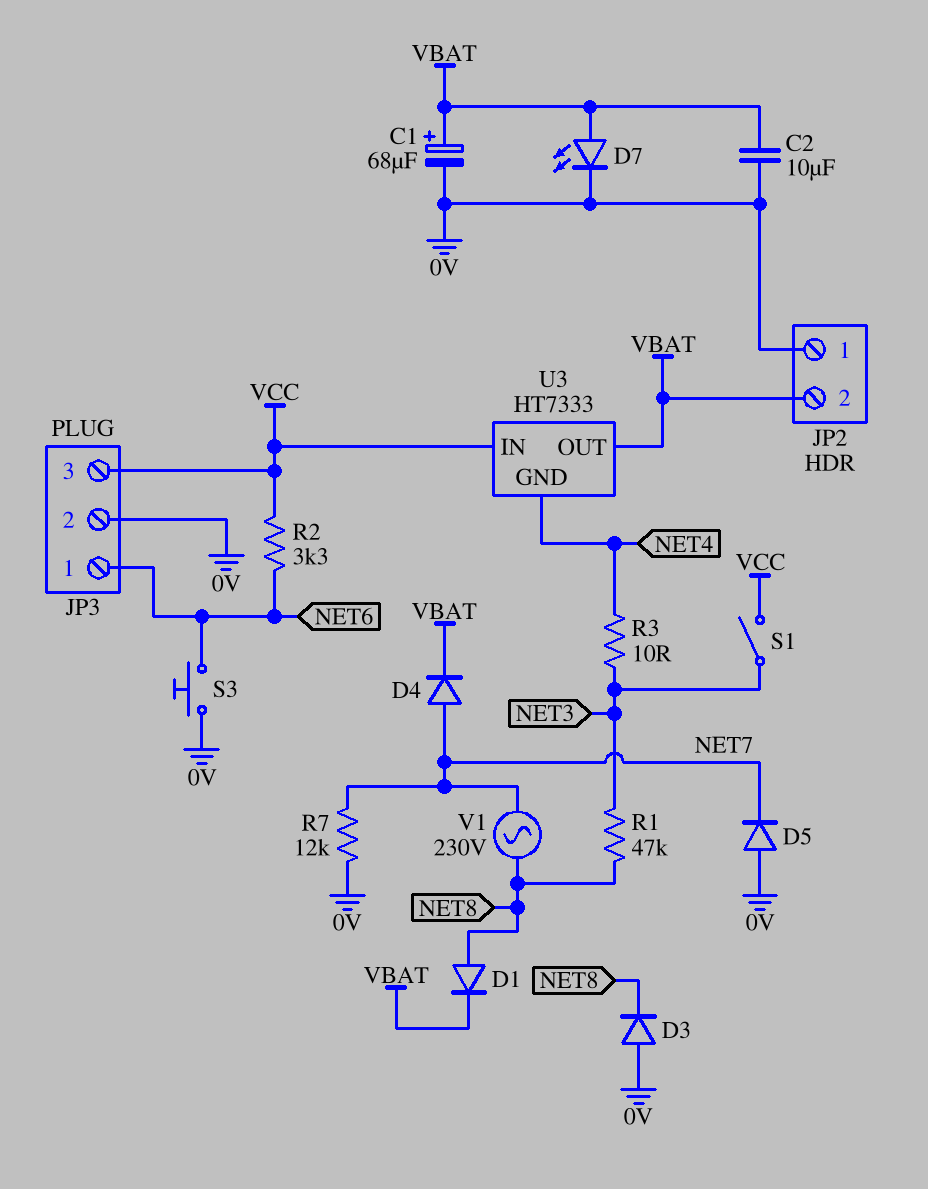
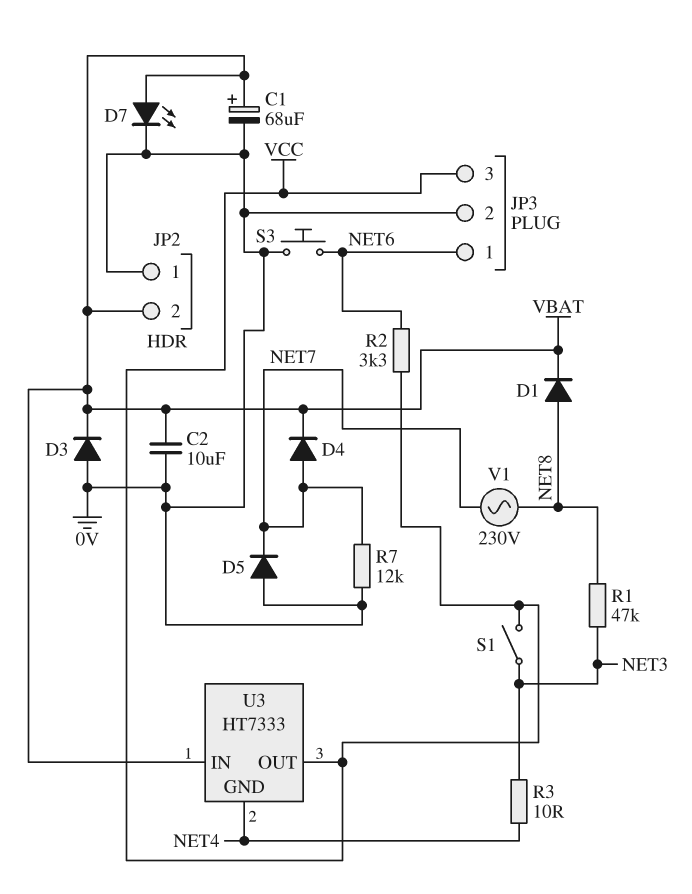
D3: diode (A 0V, K NET8) -> diode (A 0V, K VBAT)
U3 pin IN: VCC -> VBAT
U3 pin OUT: VBAT -> VCC

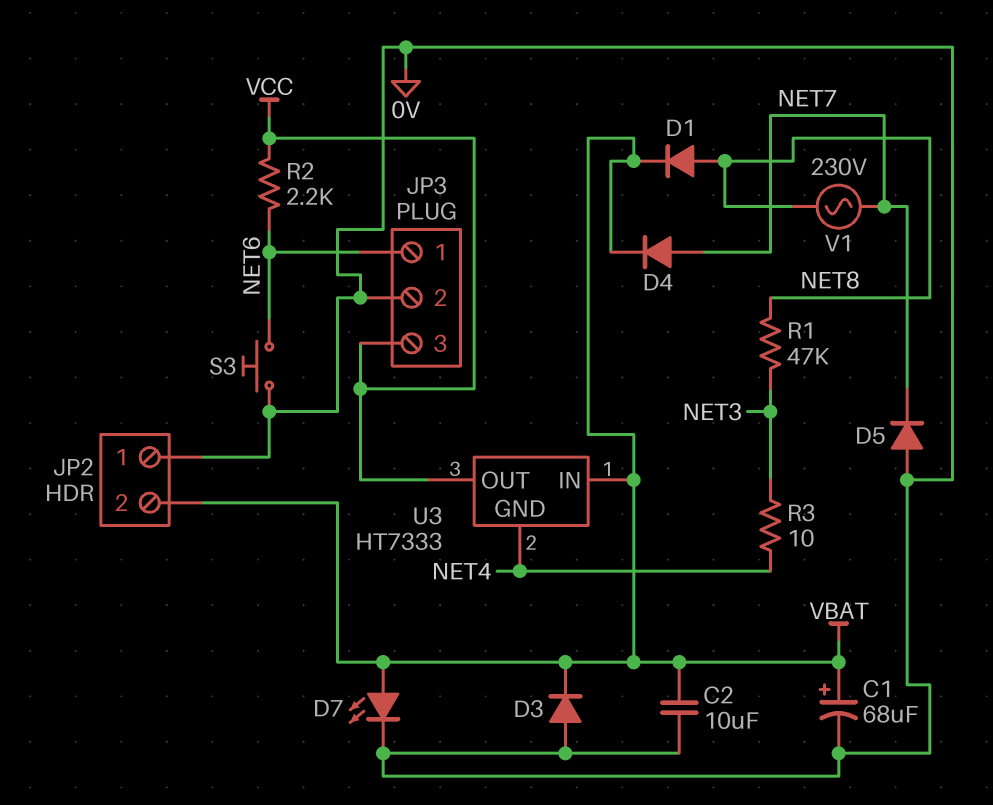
R2: 3.3k (NET6, VCC) -> 2.2k (NET6, VCC)
R7: 12k (0V, NET7) -> none
S1: switch (NET3, VCC) -> none

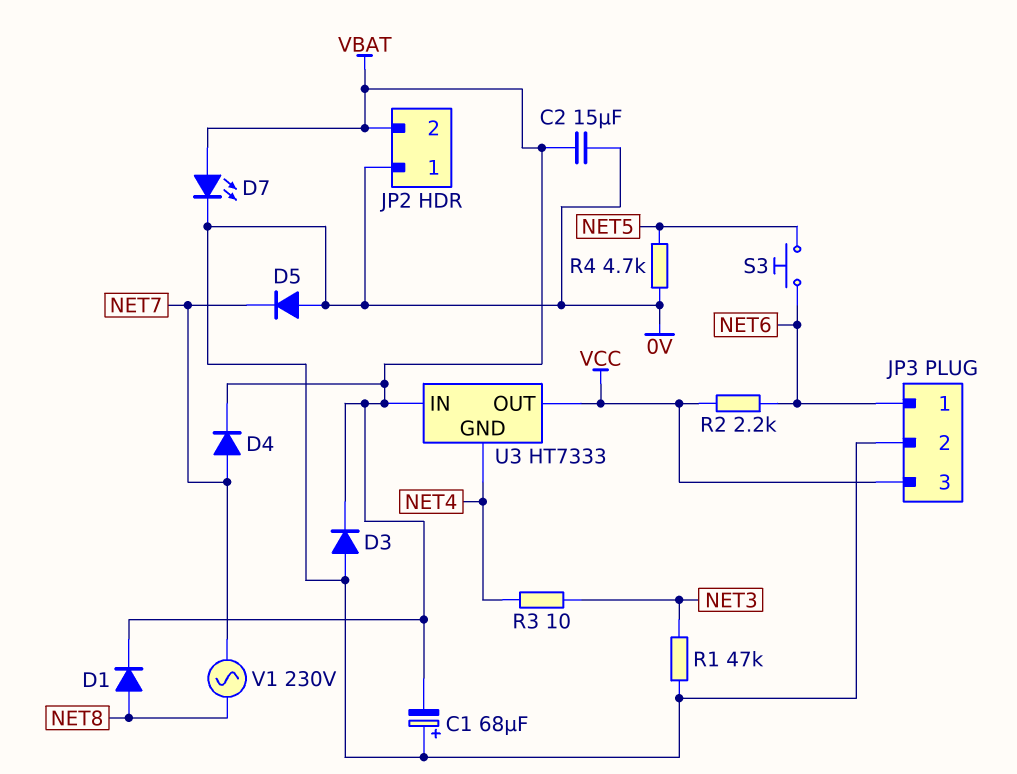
C1: 68uF (plus VBAT, minus 0V) -> 68uF (plus 0V, minus VBAT)
C2: 10uF (0V, VBAT) -> 15uF (0V, VBAT)
R1: 47k (NET3, NET8) -> 47k (0V, NET3)
R4: none -> 4.7k (0V, NET5)
S3: button (0V, NET6) -> button (NET5, NET6)

